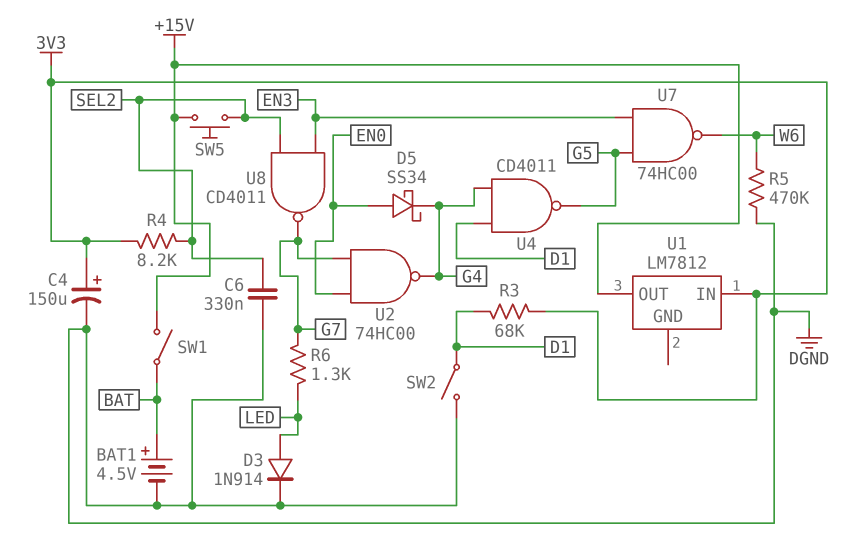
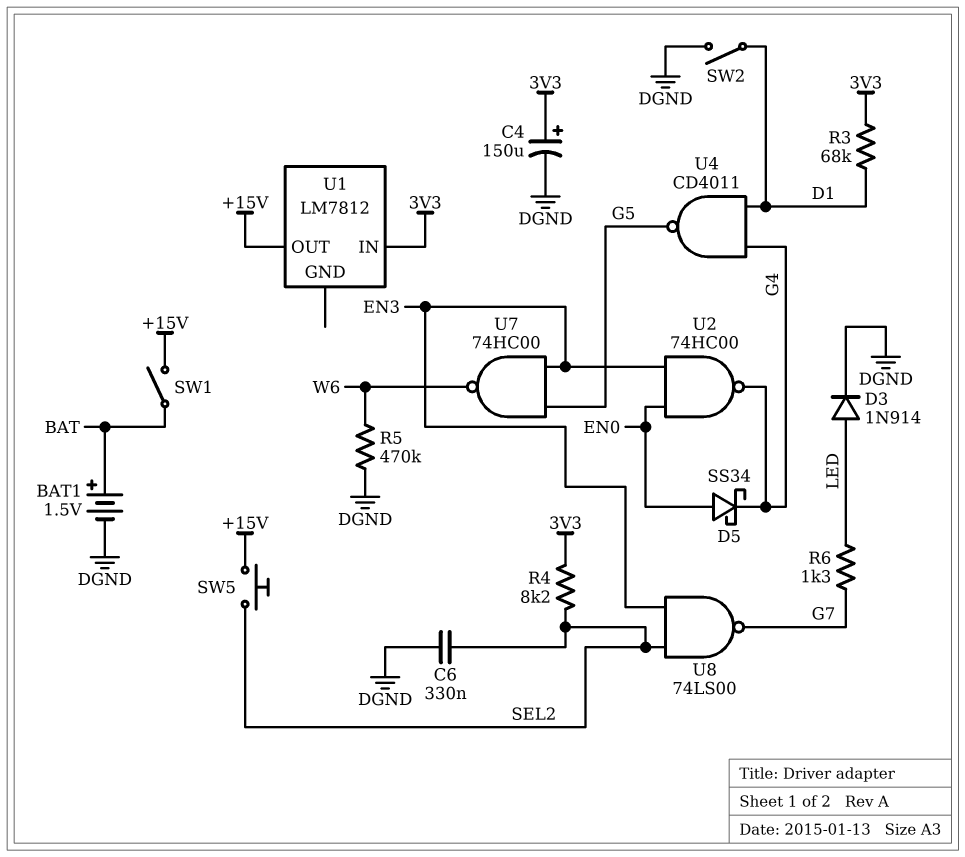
BAT1: 4.5V (plus BAT, minus DGND) -> 1.5V (plus BAT, minus DGND)
U2: NAND 74HC00 (in EN0, in G7, out G4) -> NAND 74HC00 (in EN0, in EN3, out G4)
U8: NAND CD4011 (in EN3, in SEL2, out G7) -> NAND 74LS00 (in EN3, in SEL2, out G7)

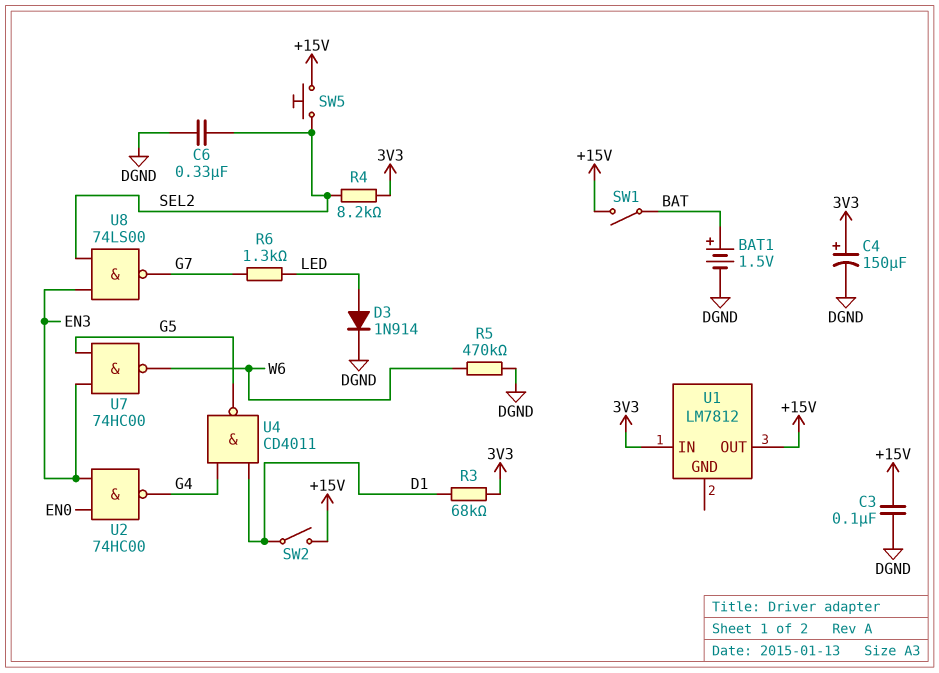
C3: none -> 100nF (+15V, DGND)
D5: schottky SS34 (A EN0, K G4) -> none
SW2: switch (D1, DGND) -> switch (+15V, D1)

